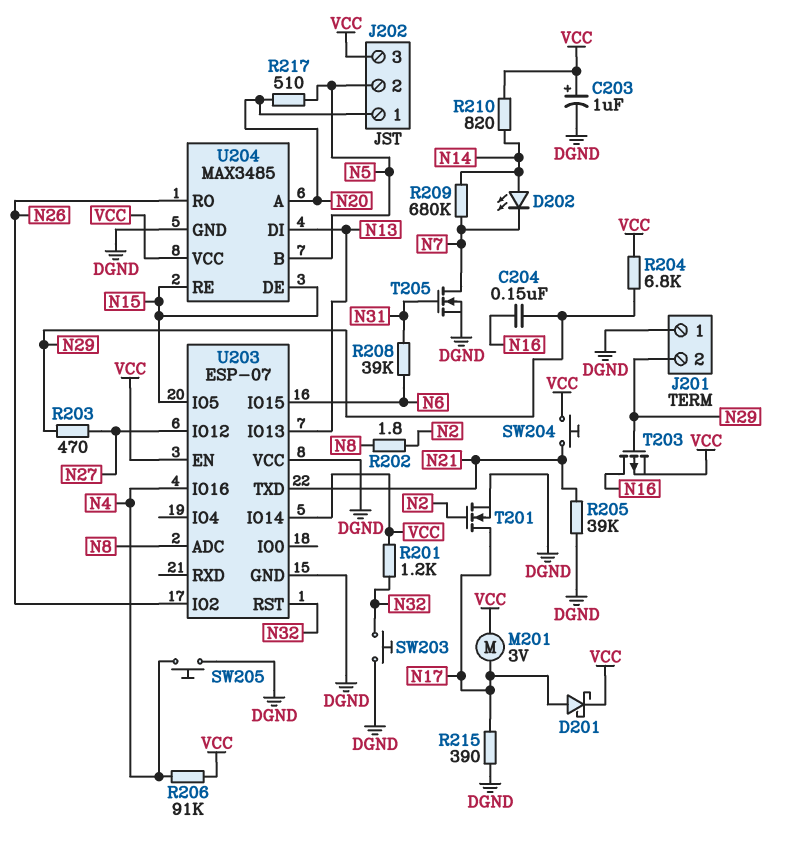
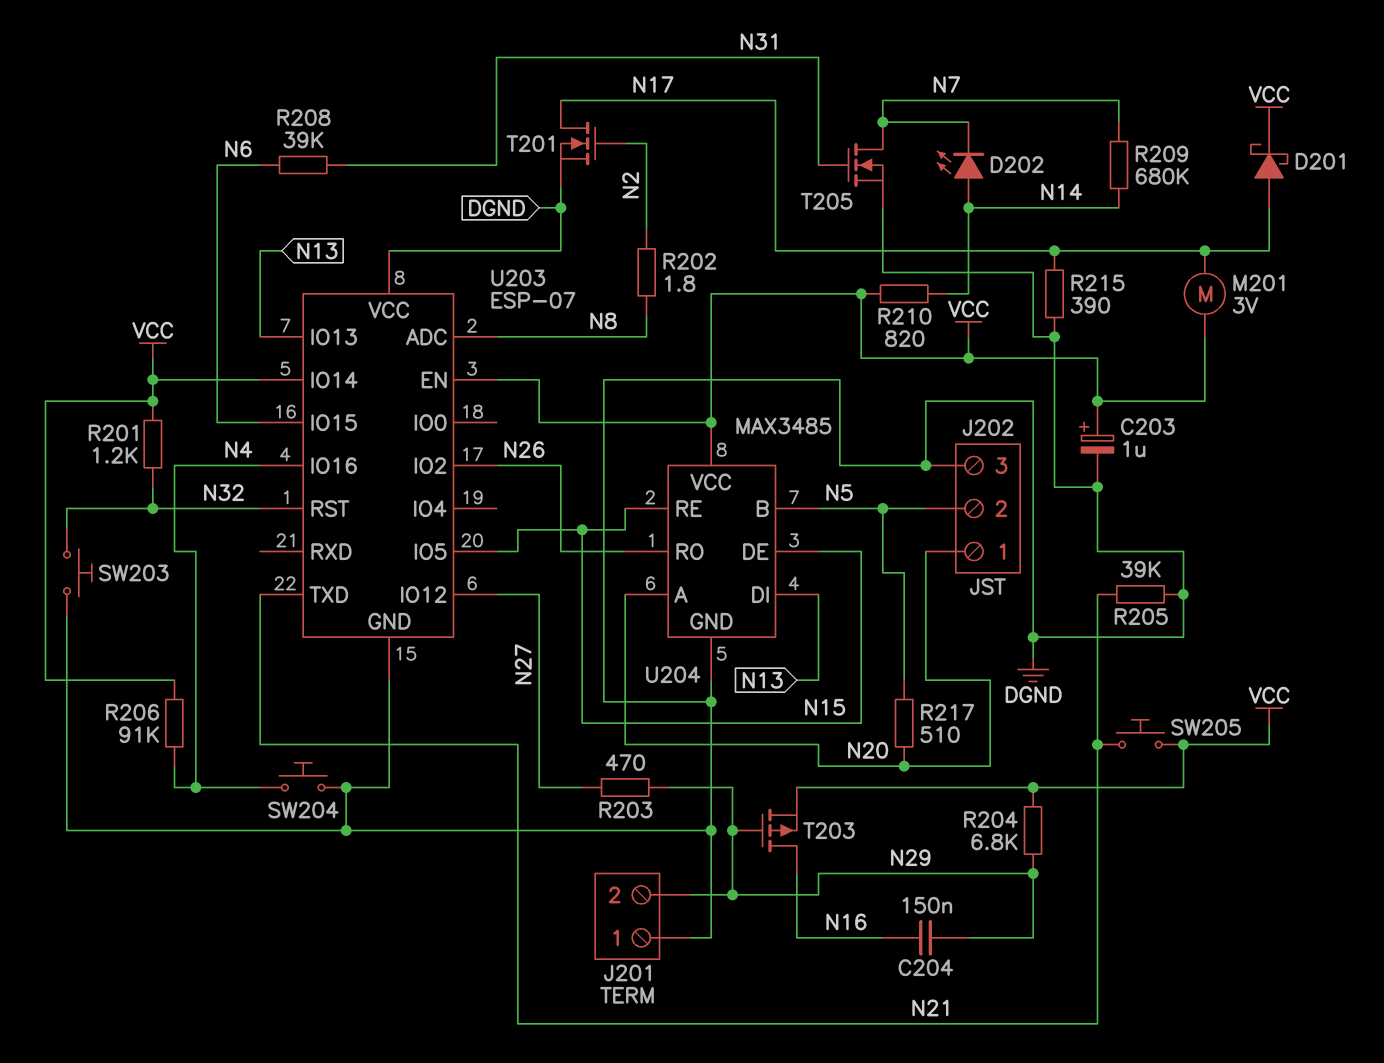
J202 pin 3: VCC -> DGND
SW204: button (N21, VCC) -> button (DGND, N4)
SW205: button (DGND, N4) -> button (N21, VCC)

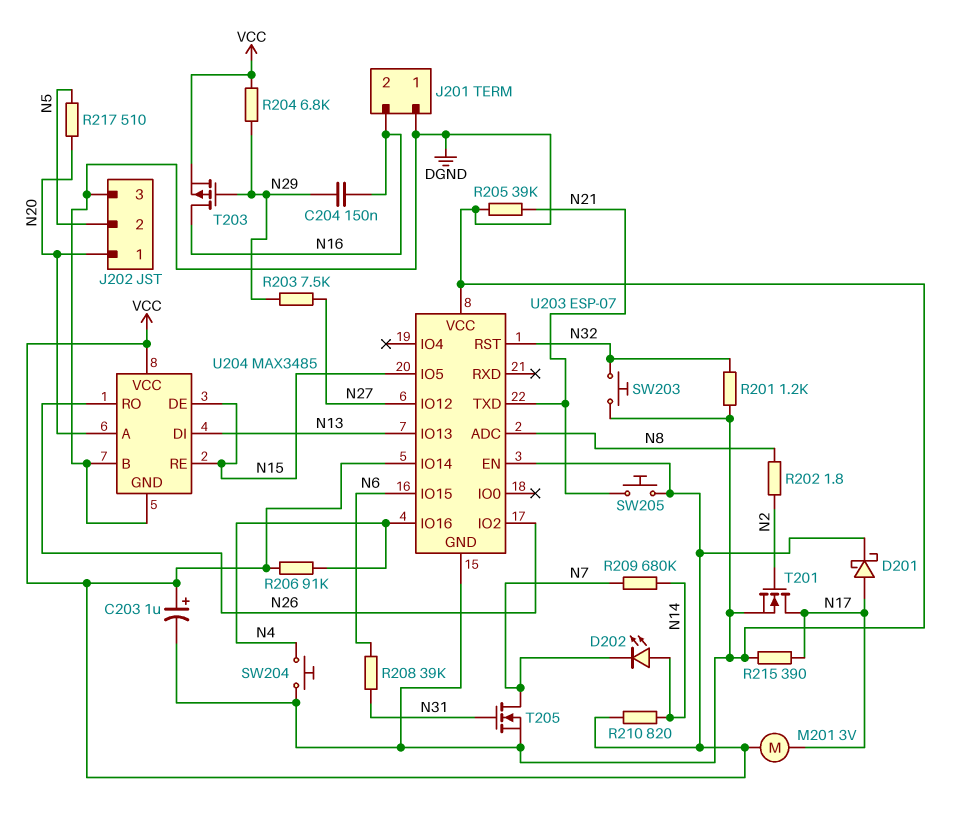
J201 pin 2: N29 -> N16
R201: 1.2k (N32, VCC) -> 1.2k (DGND, N32)
R203: 470 (N27, N29) -> 7.5k (N27, N29)
U204 pin B: N5 -> DGND

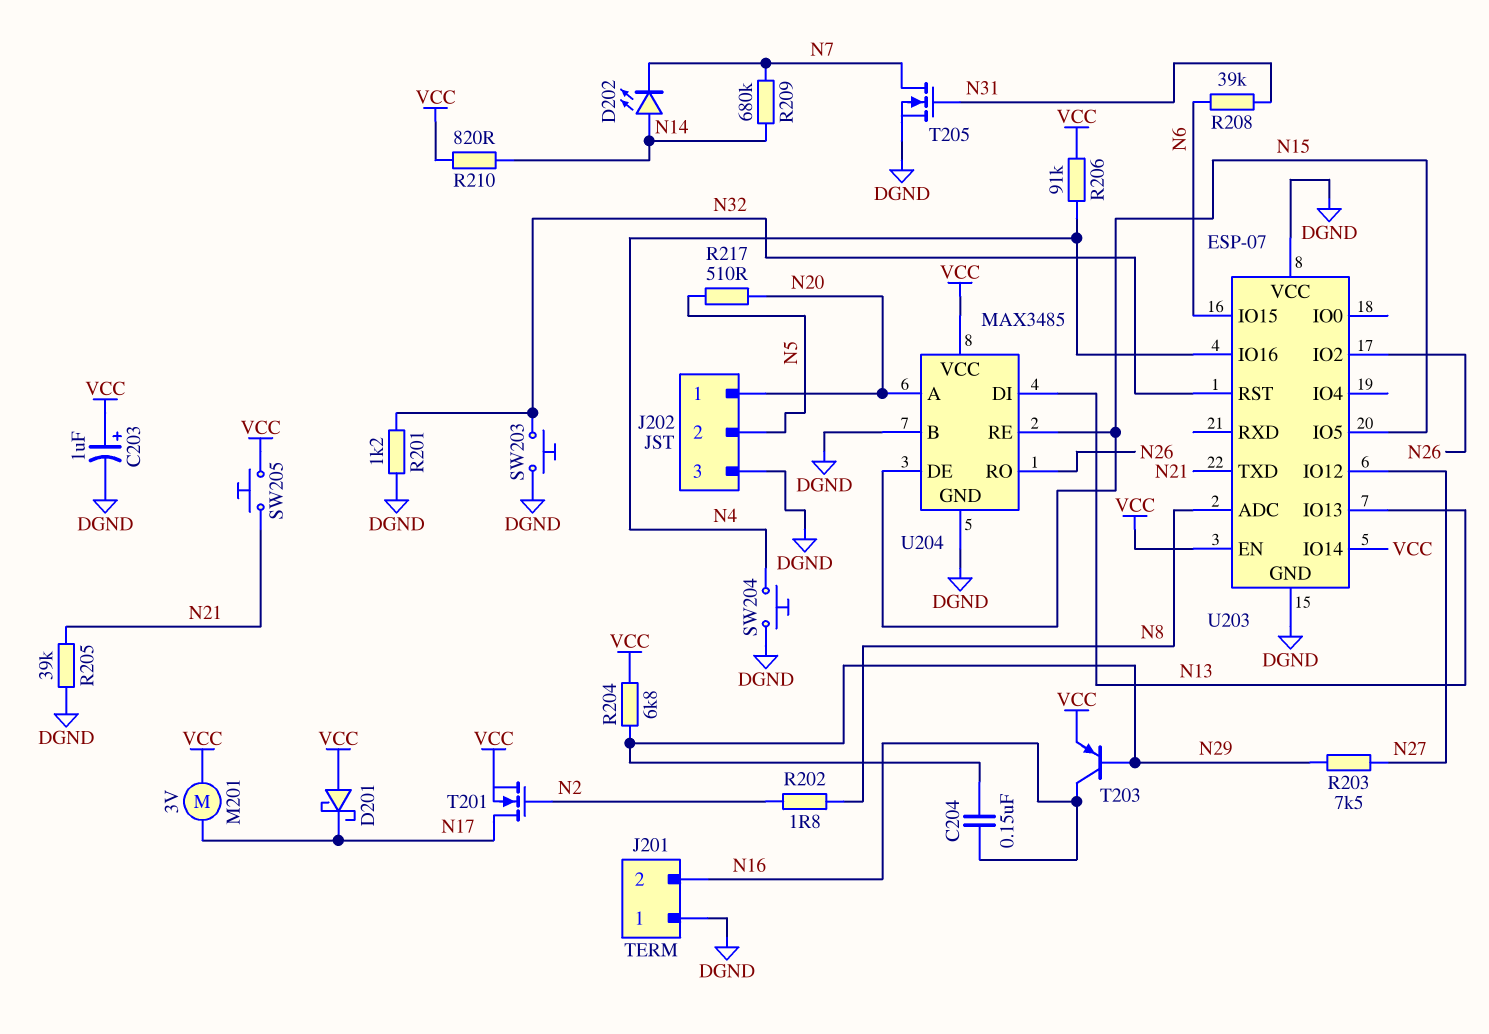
D201: schottky (A N17, K VCC) -> schottky (A VCC, K N17)
R215: 390 (DGND, N17) -> none
T201: NMOS (G N2, D N17, S DGND) -> NMOS (G N2, D N17, S VCC)
T203: PMOS (G N29, D N16, S VCC) -> PNP (B N29, C N16, E VCC)

